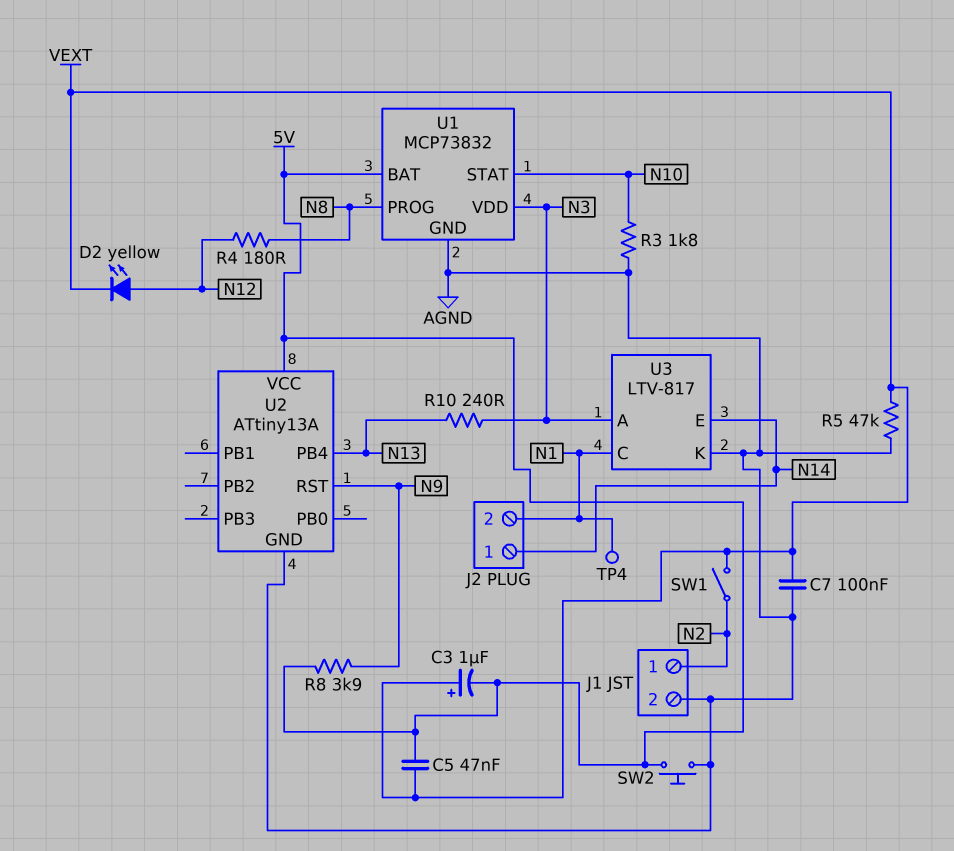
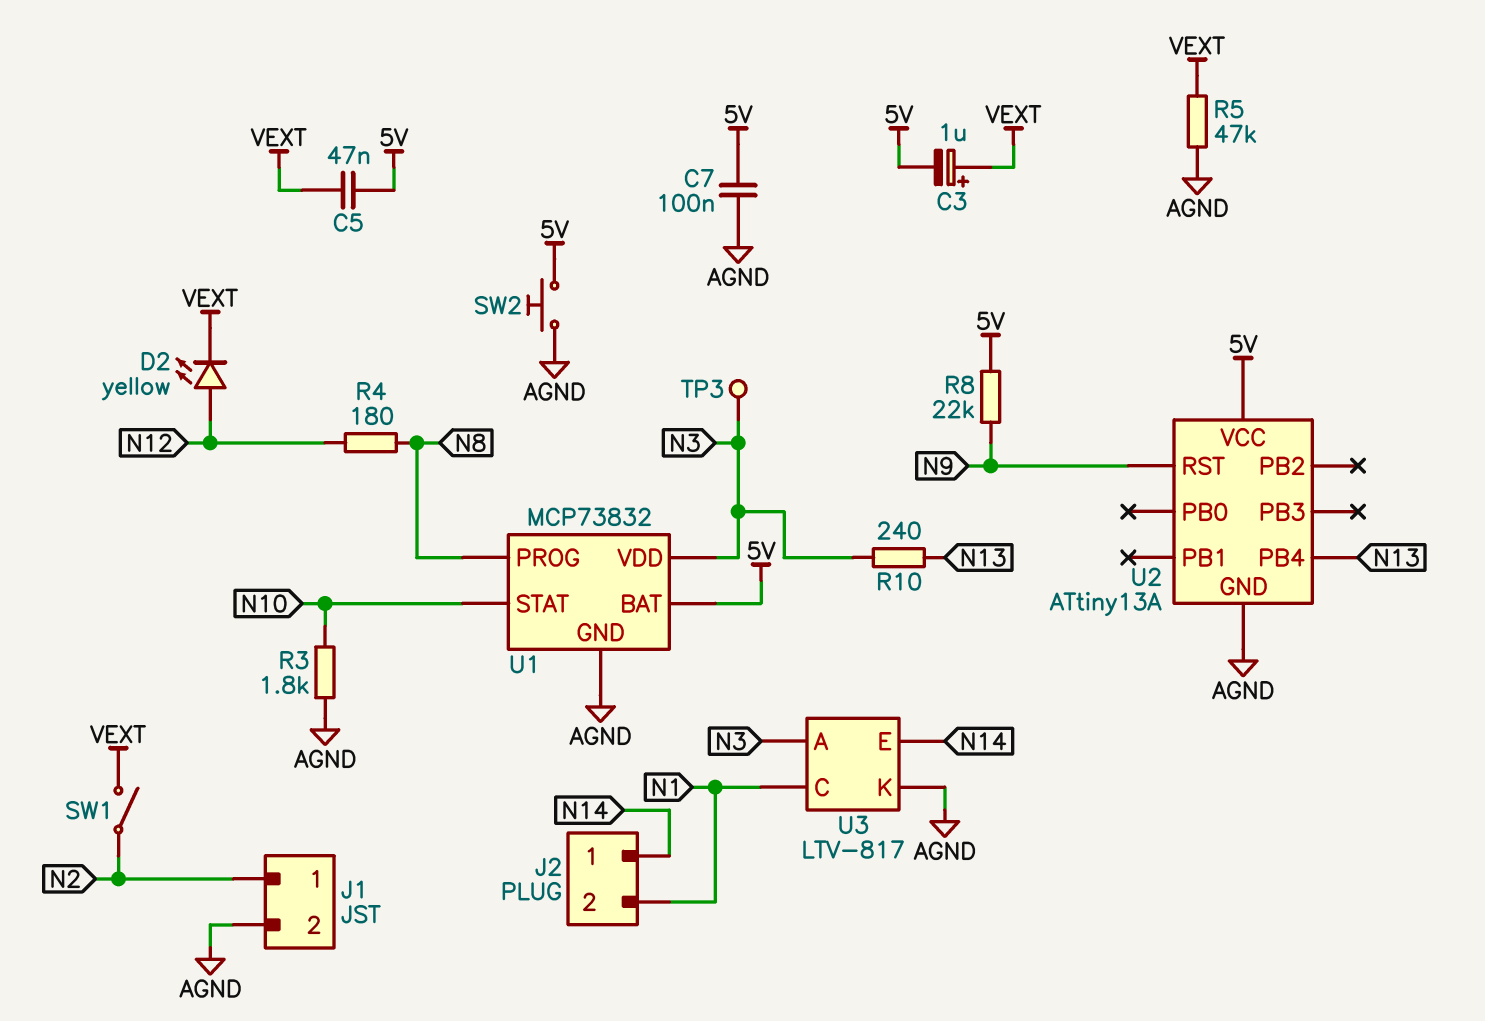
C7: 100nF (AGND, VEXT) -> 100nF (5V, AGND)
R8: 3.9k (5V, N9) -> 22k (5V, N9)
TP3: none -> test point (N3)
TP4: test point (N1) -> none

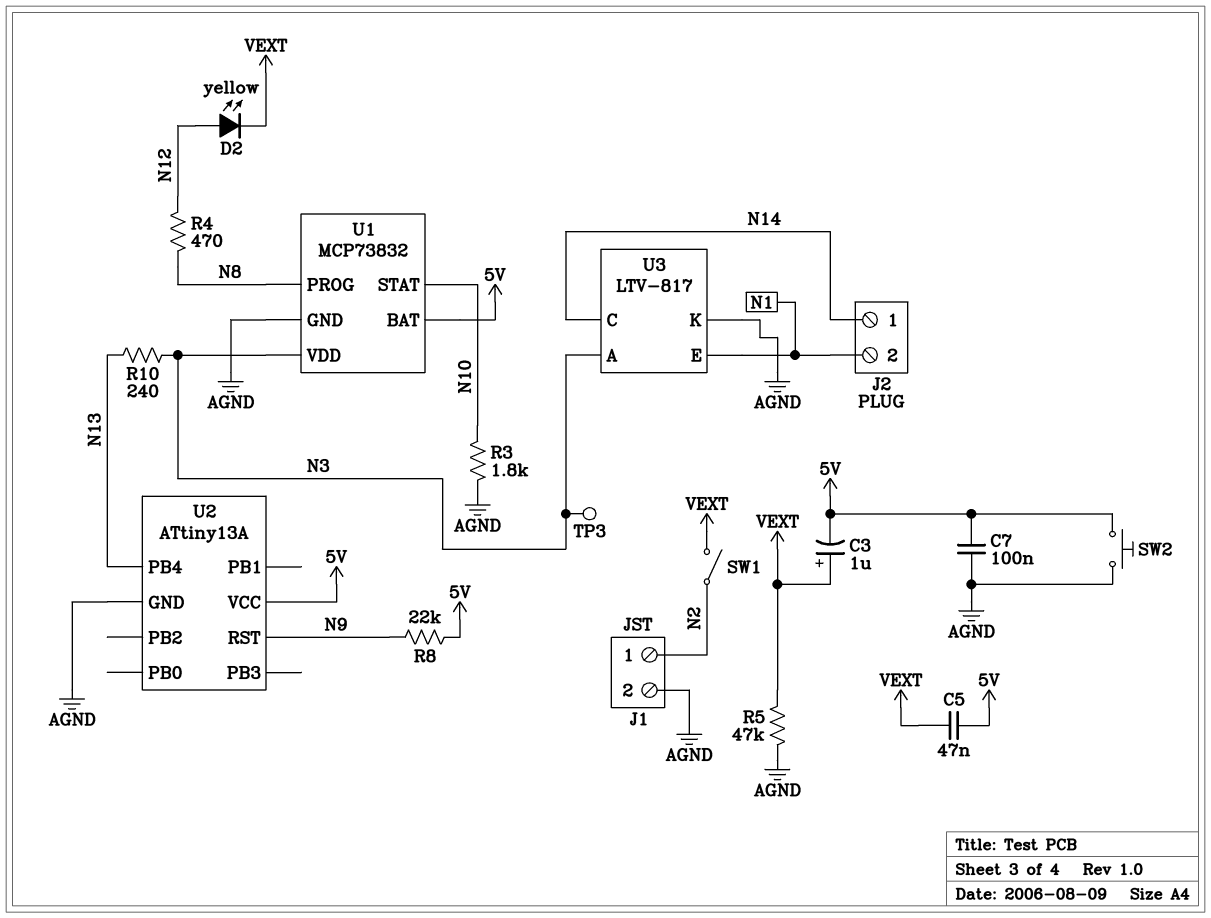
R4: 180 (N8, N12) -> 470 (N8, N12)
U3 pin C: N1 -> N14
U3 pin E: N14 -> N1

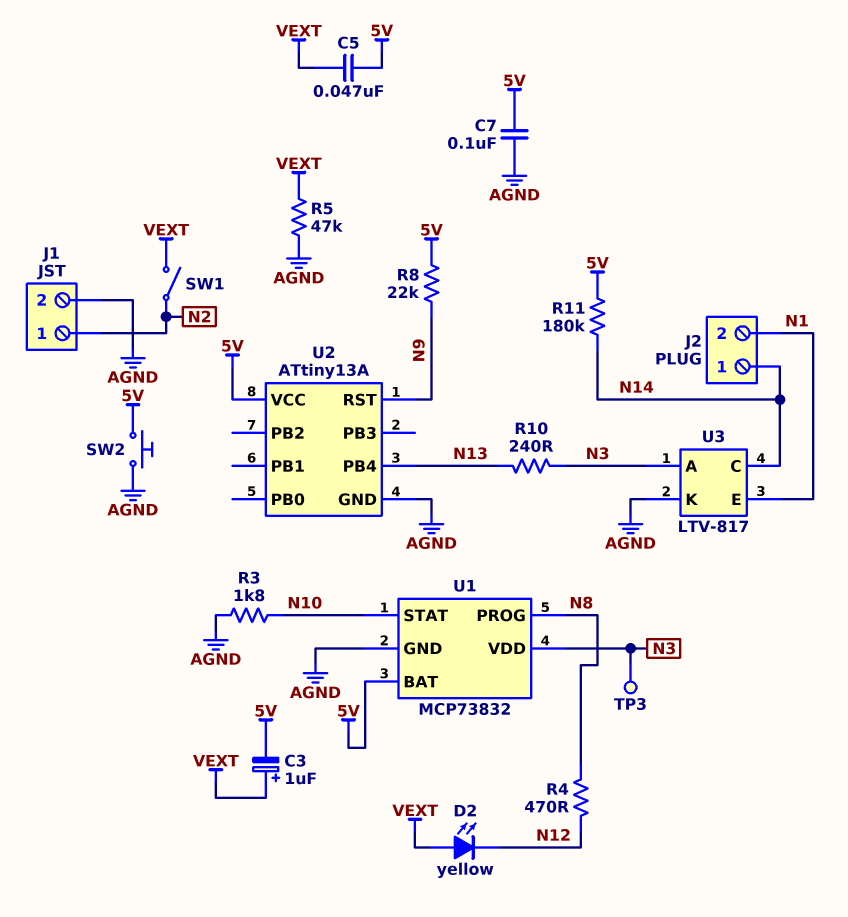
D2: LED yellow (A N12, K VEXT) -> LED yellow (A VEXT, K N12)
R11: none -> 180k (5V, N14)

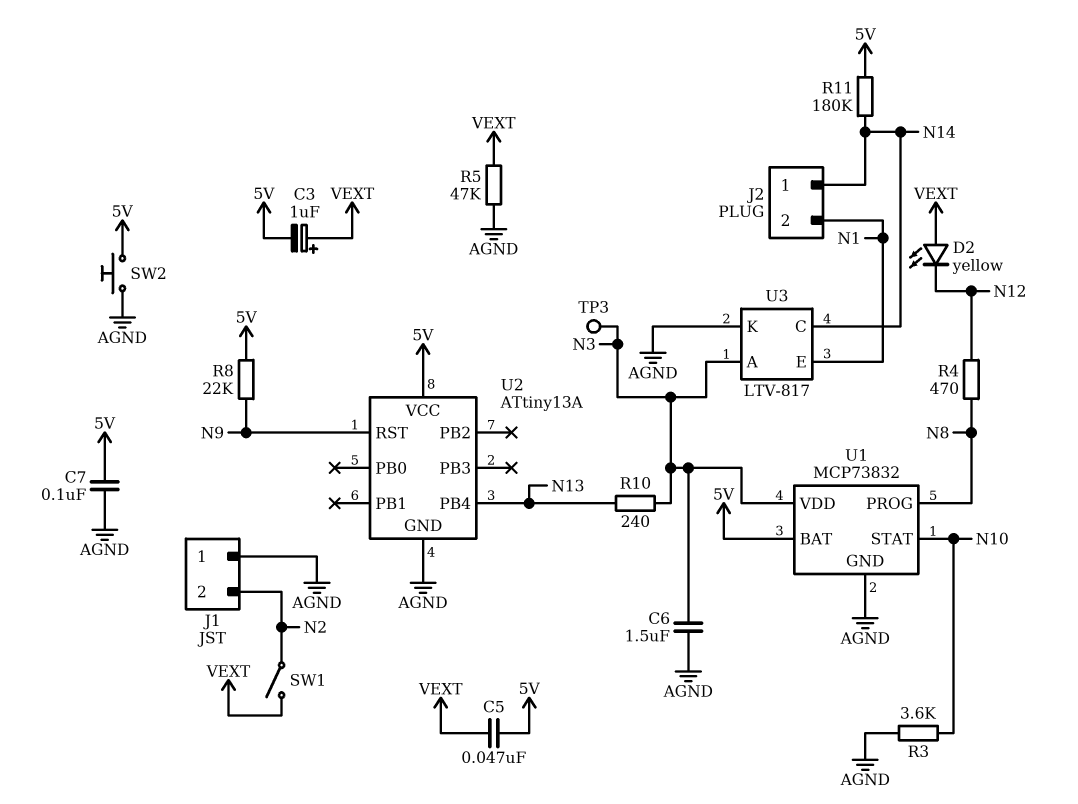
C6: none -> 1.5uF (AGND, N3)
J1 pin 1: N2 -> AGND
J1 pin 2: AGND -> N2
R3: 1.8k (AGND, N10) -> 3.6k (AGND, N10)

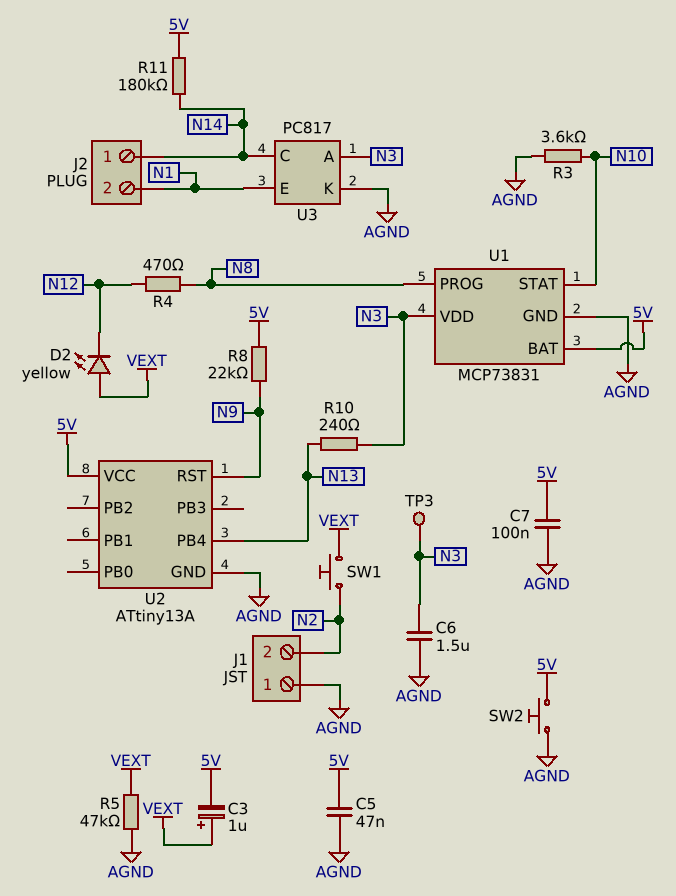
C5: 47nF (5V, VEXT) -> 47nF (5V, AGND)
SW1: switch (N2, VEXT) -> button (N2, VEXT)
U1: MCP73832 -> MCP73831
U3: LTV-817 -> PC817

